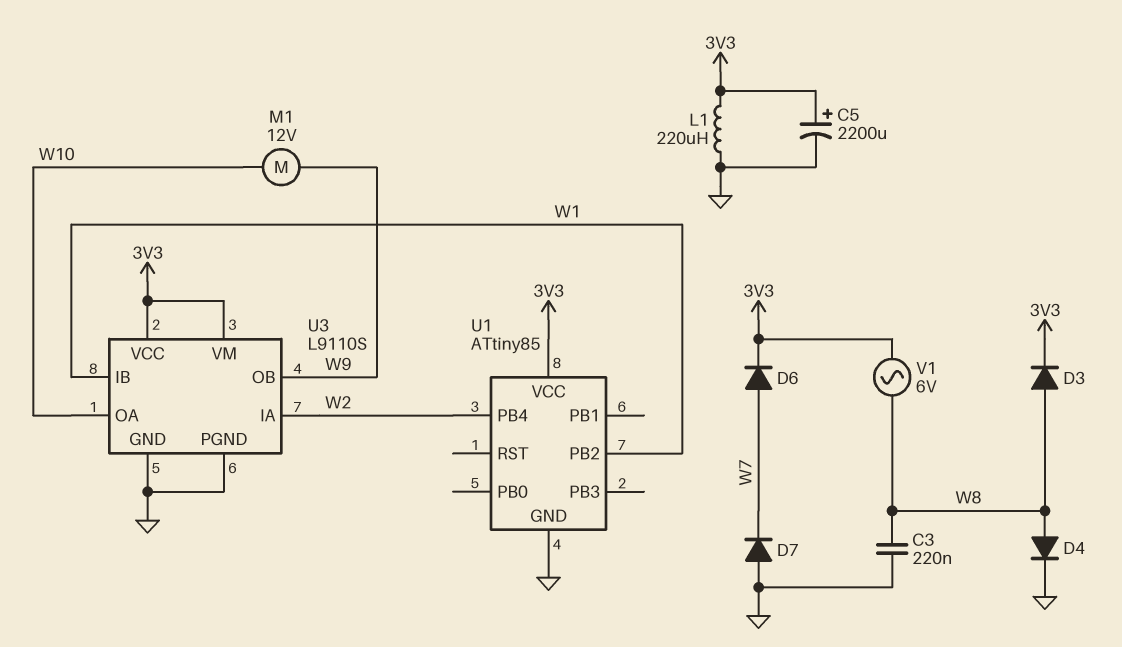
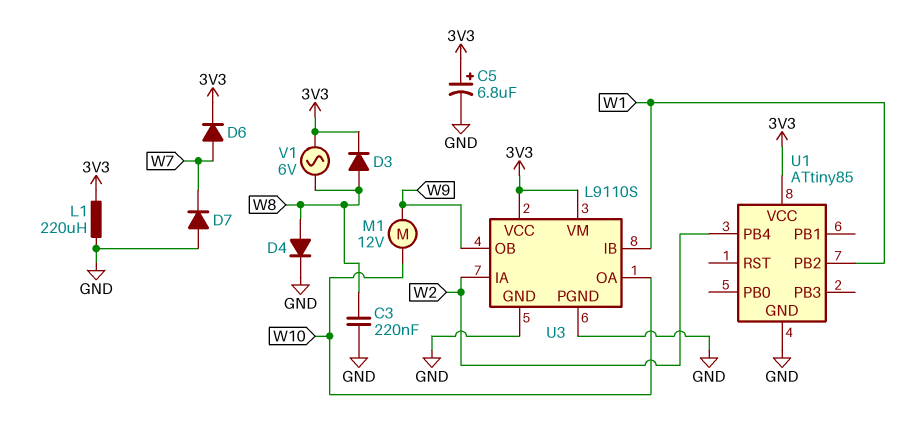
C5: 2200uF (plus 3V3, minus GND) -> 6.8uF (plus 3V3, minus GND)

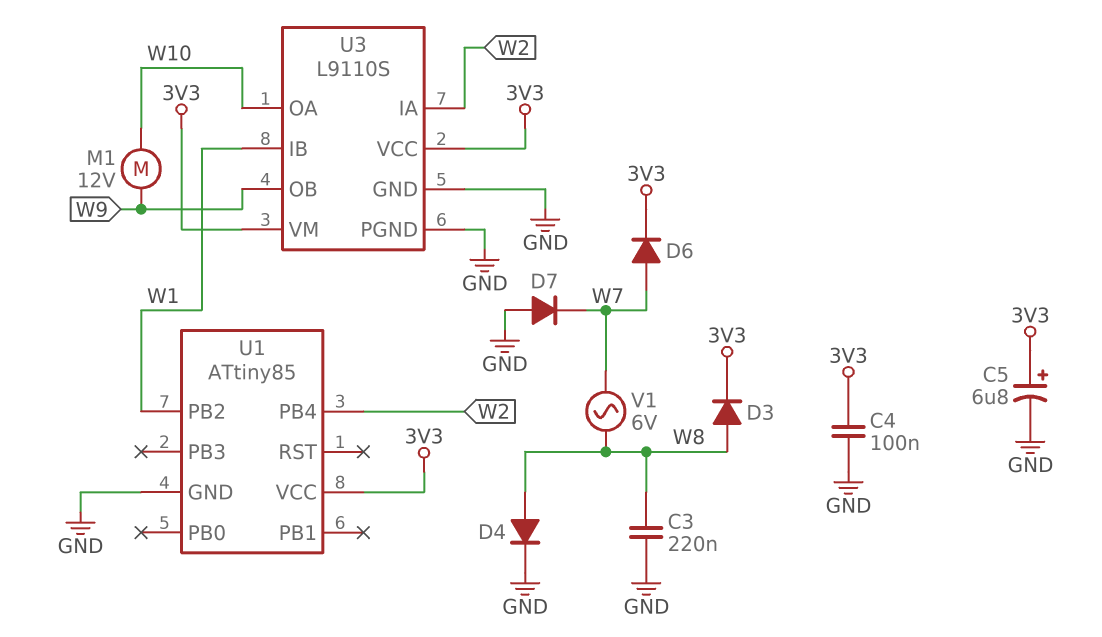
C4: none -> 100nF (3V3, GND)
L1: 220uH (3V3, GND) -> none
V1: AC 6V (3V3, W8) -> AC 6V (W7, W8)

